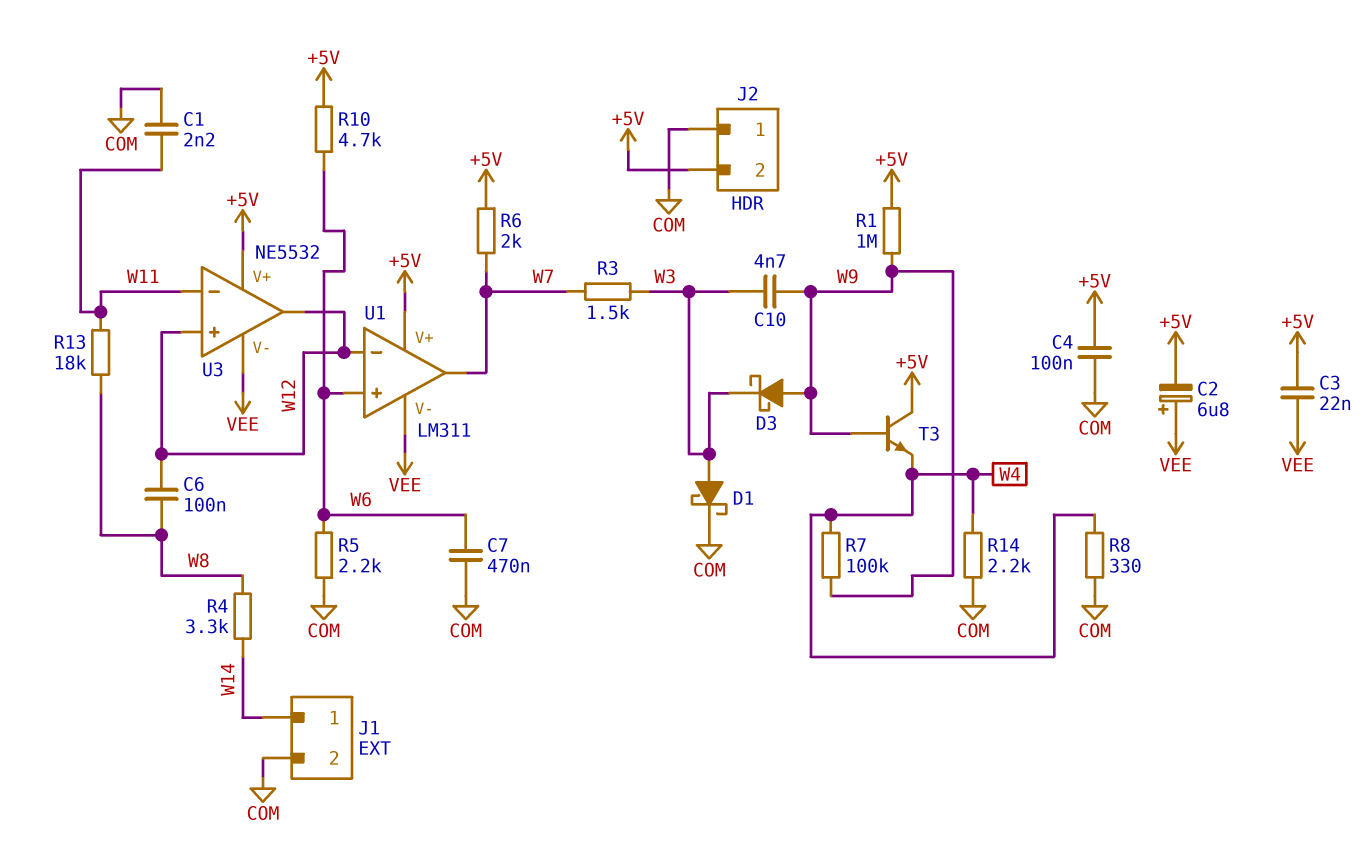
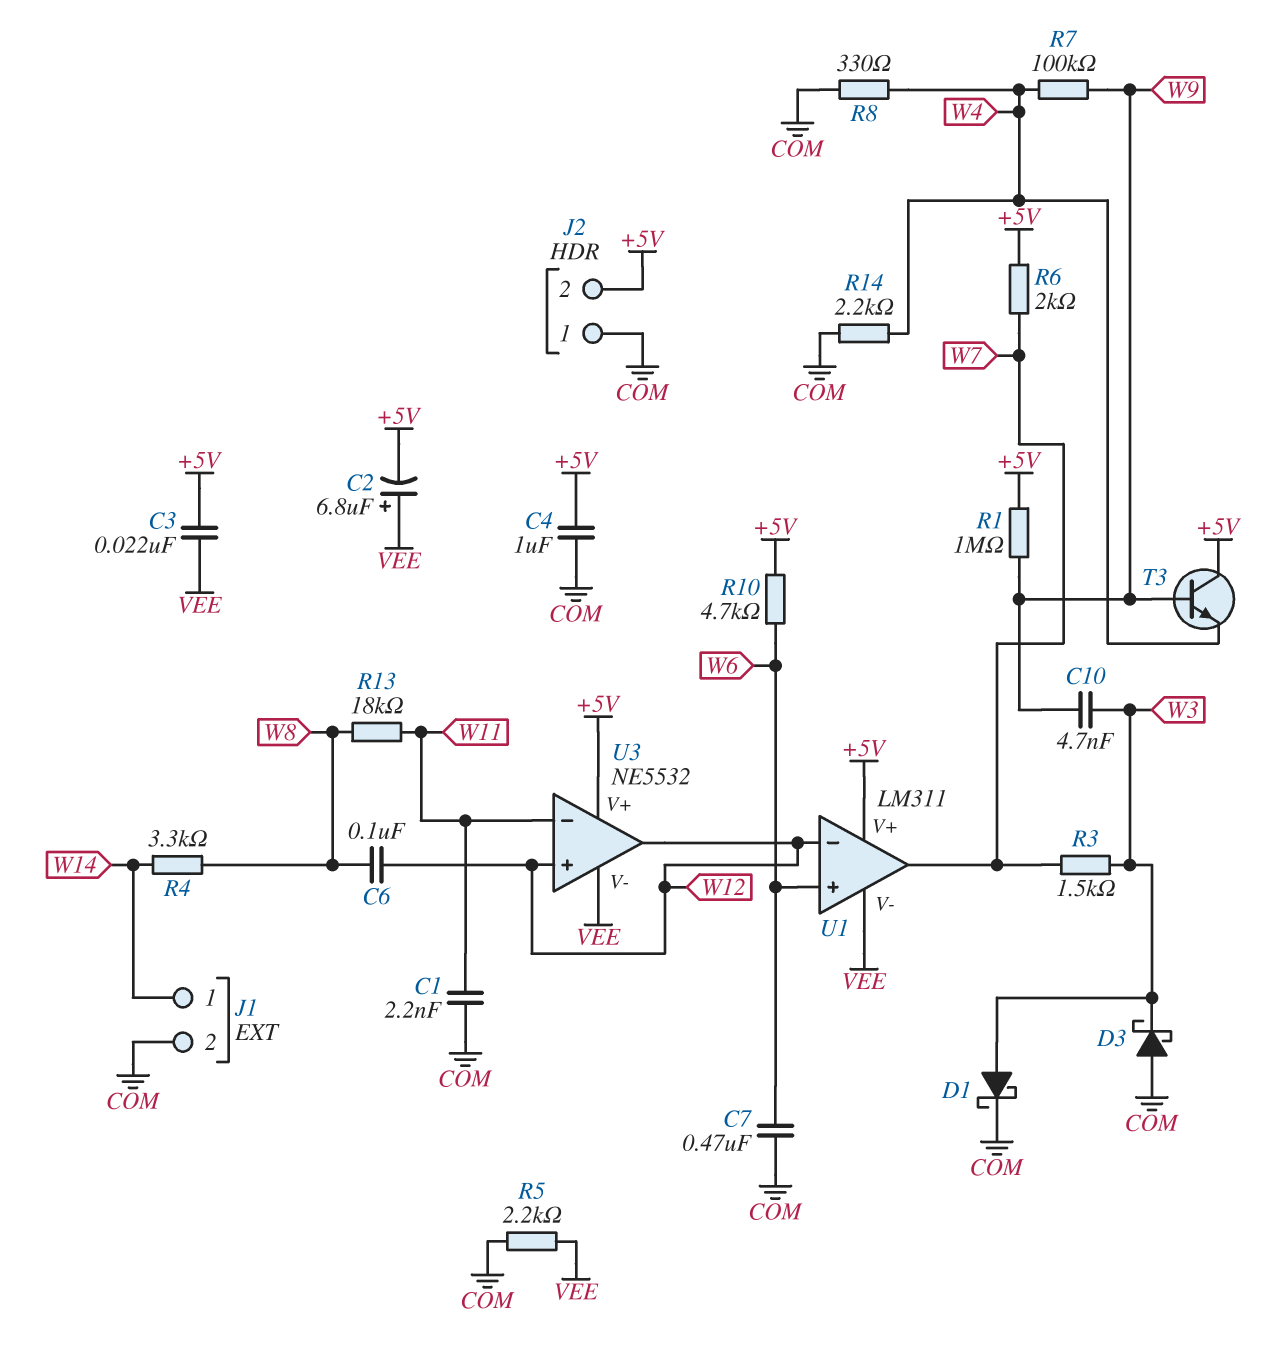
C4: 100nF (+5V, COM) -> 1uF (+5V, COM)
D3: schottky (A W9, K W3) -> schottky (A COM, K W3)
R5: 2.2k (COM, W6) -> 2.2k (COM, VEE)

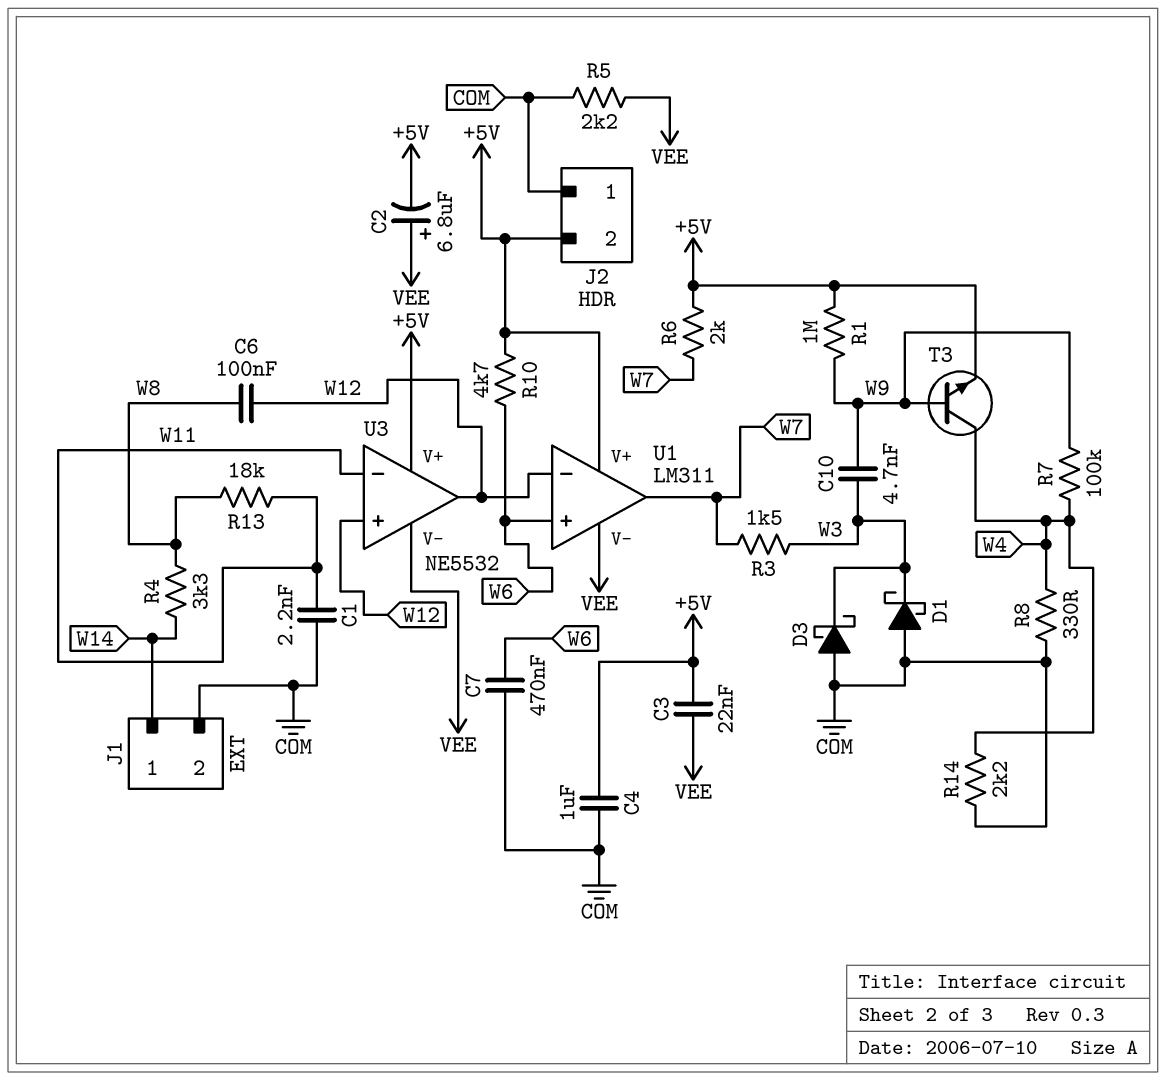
D1: schottky (A W3, K COM) -> schottky (A COM, K W3)
T3: NPN (B W9, C +5V, E W4) -> NPN (B W9, C W4, E +5V)

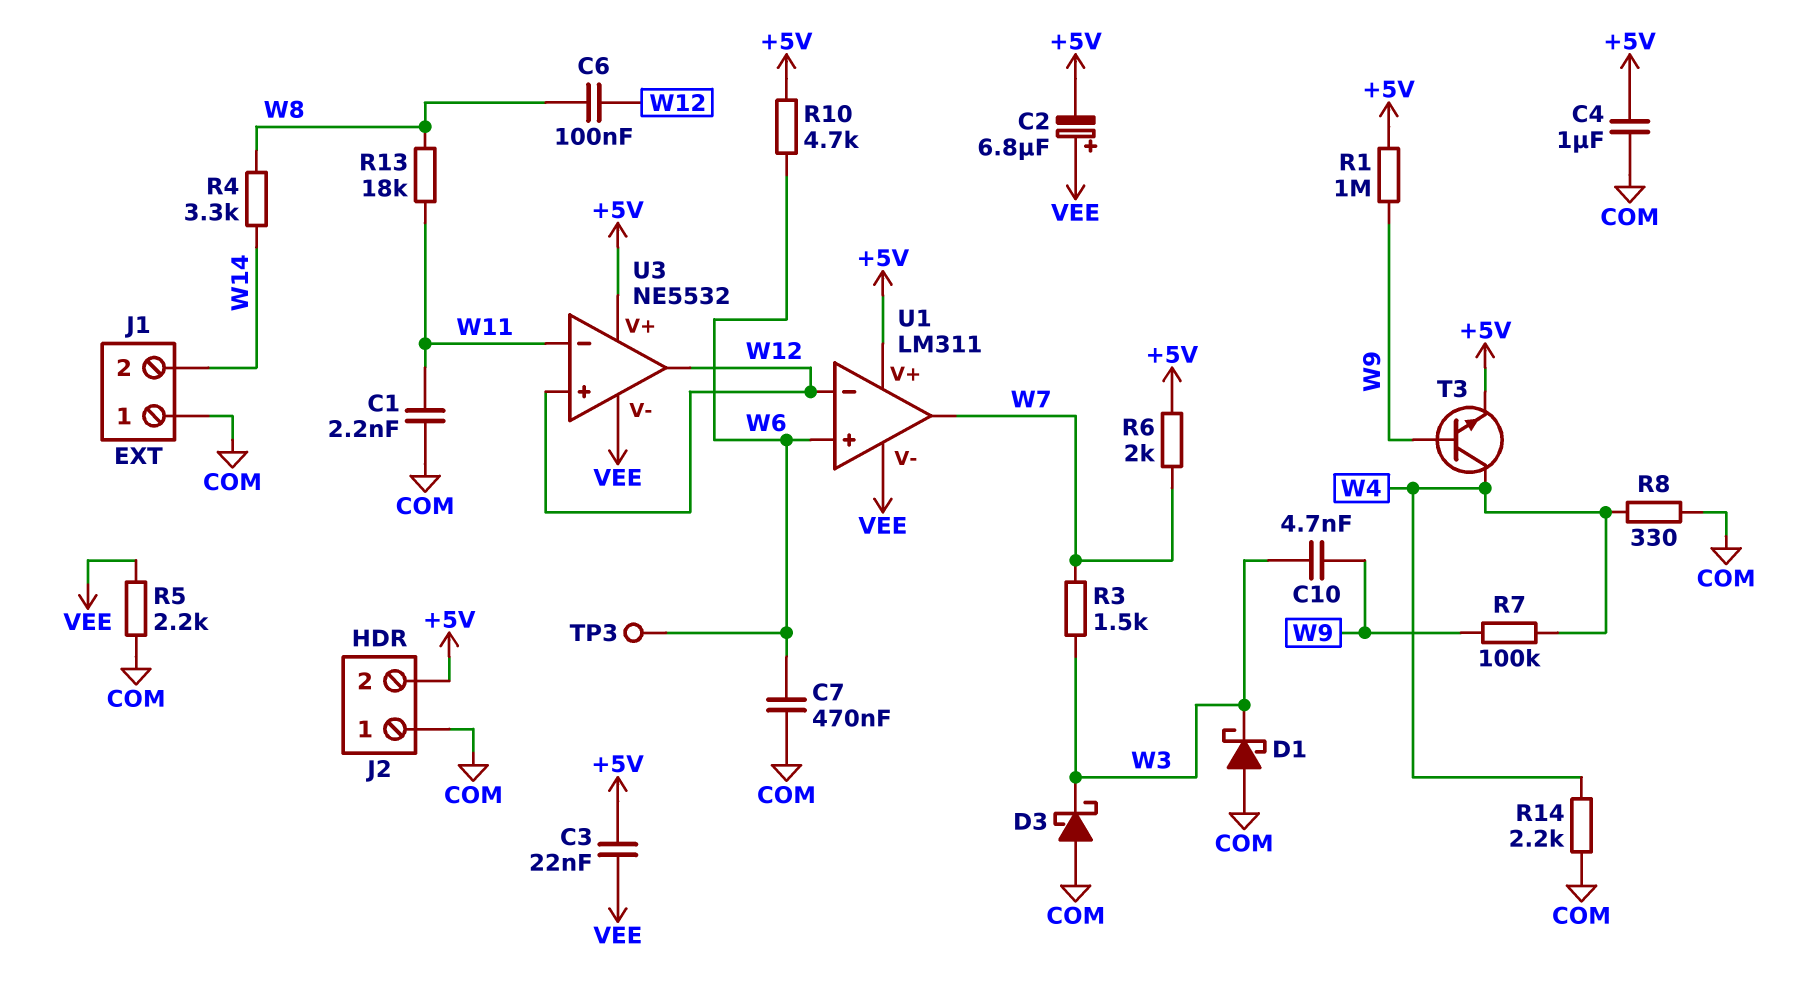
J1 pin 1: W14 -> COM
J1 pin 2: COM -> W14
TP3: none -> test point (W6)

